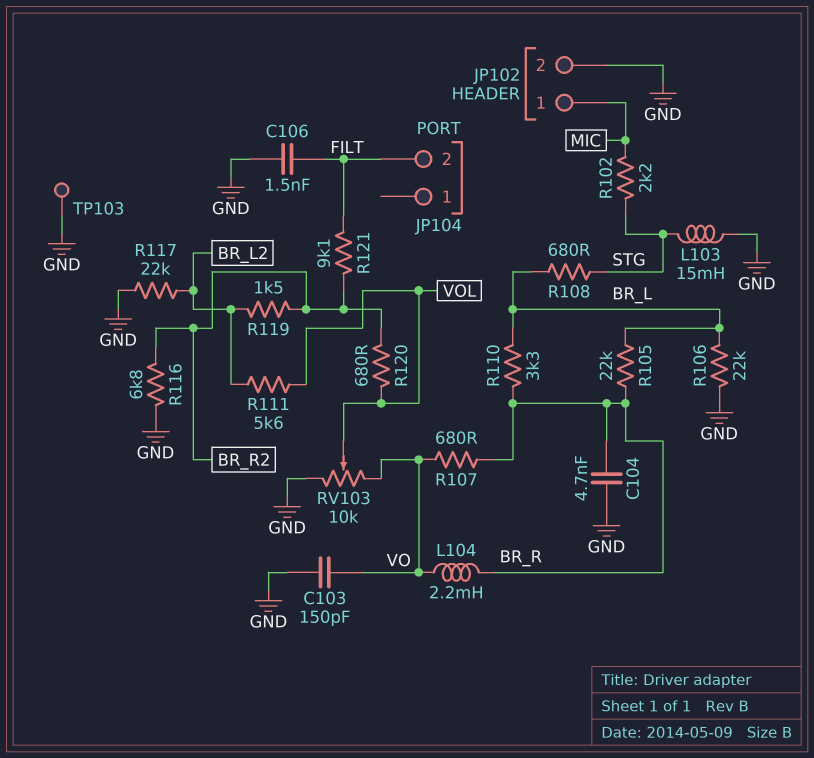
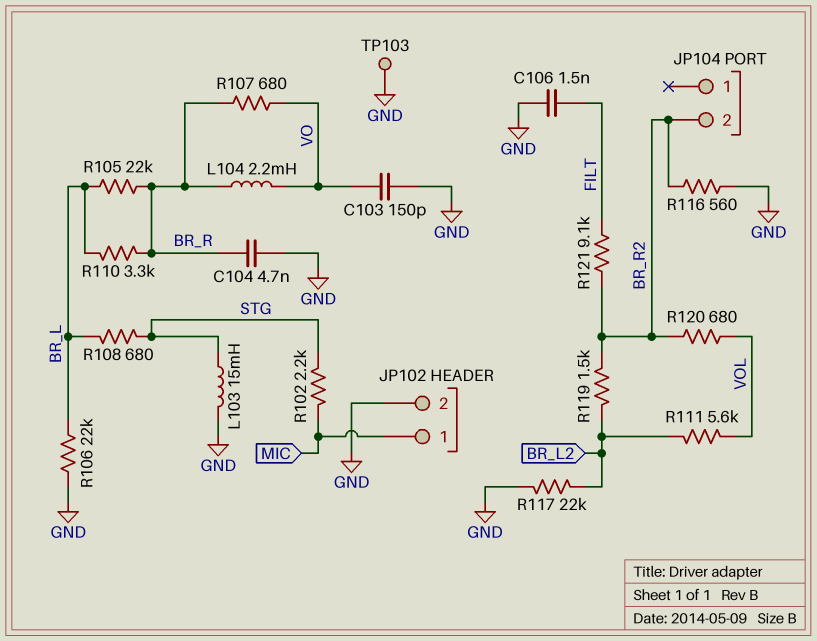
JP104 pin 2: FILT -> BR_R2
R116: 6.8k (BR_R2, GND) -> 560 (BR_R2, GND)
RV103: 10k (GND, VO, wiper VOL) -> none

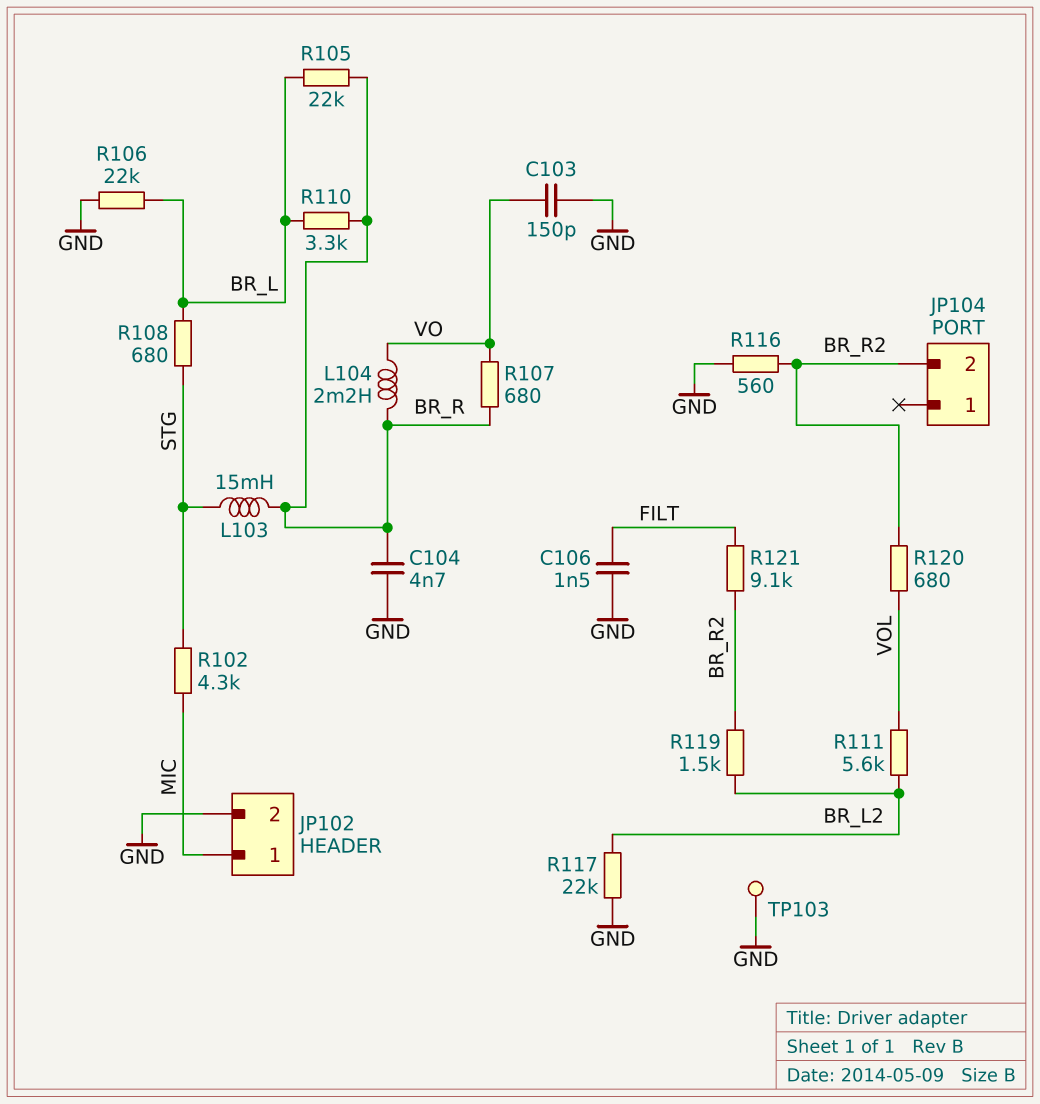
L103: 15mH (GND, STG) -> 15mH (BR_R, STG)
R102: 2.2k (MIC, STG) -> 4.3k (MIC, STG)

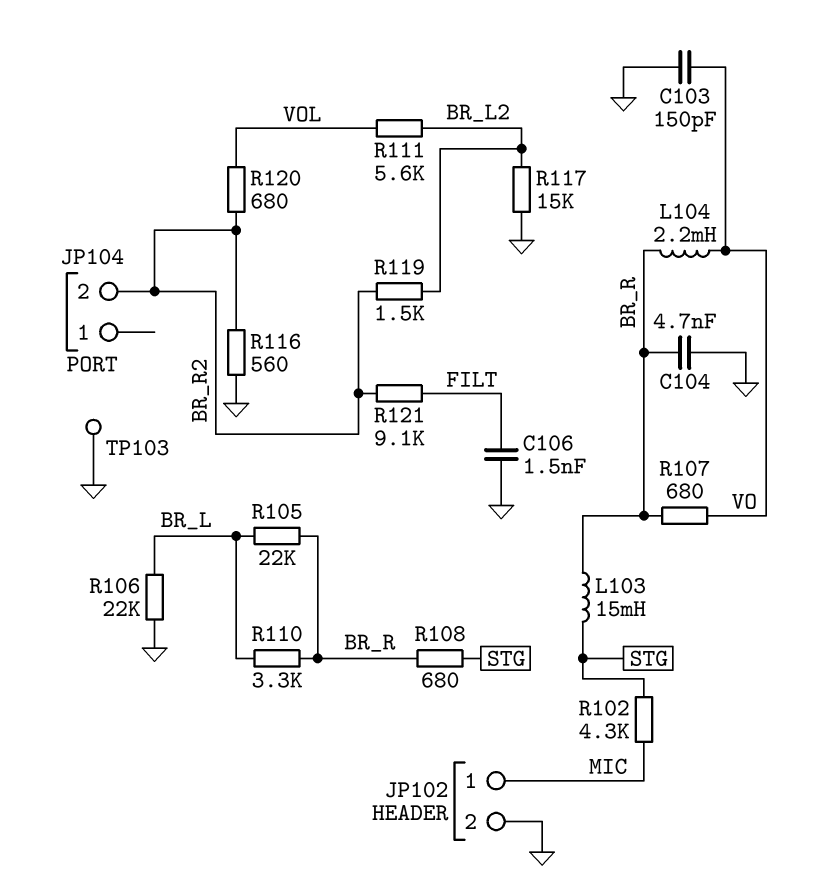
R108: 680 (BR_L, STG) -> 680 (BR_R, STG)
R117: 22k (BR_L2, GND) -> 15k (BR_L2, GND)

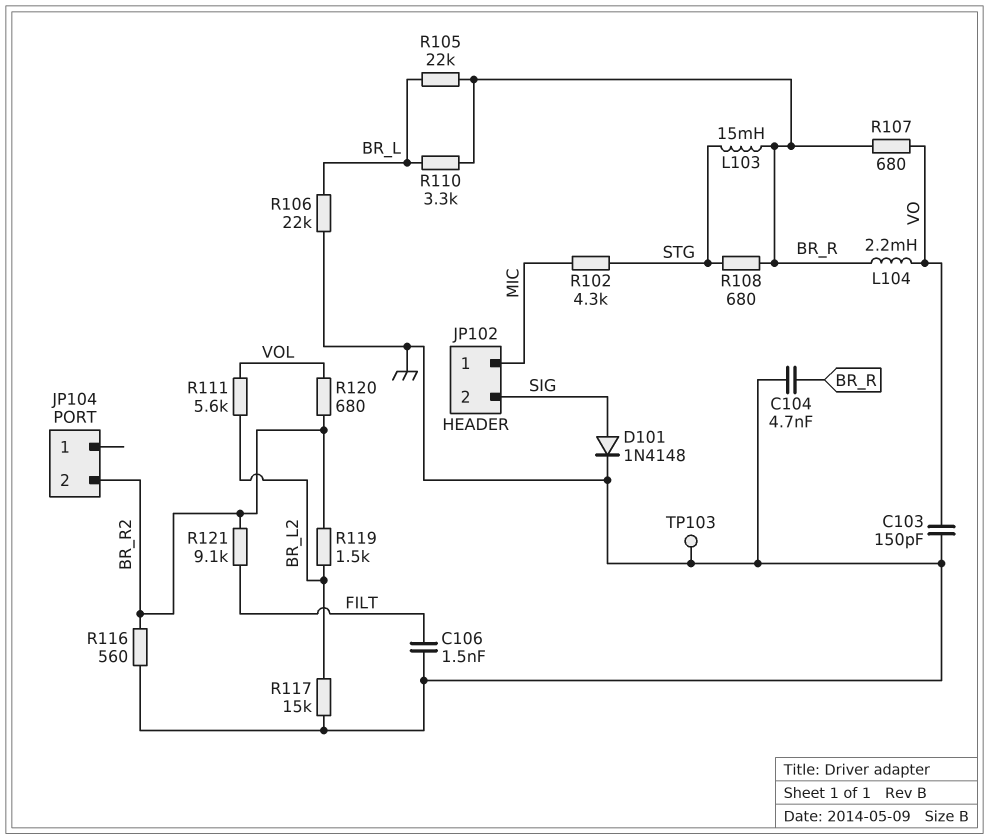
D101: none -> diode 1N4148 (A SIG, K GND)
JP102 pin 2: GND -> SIG

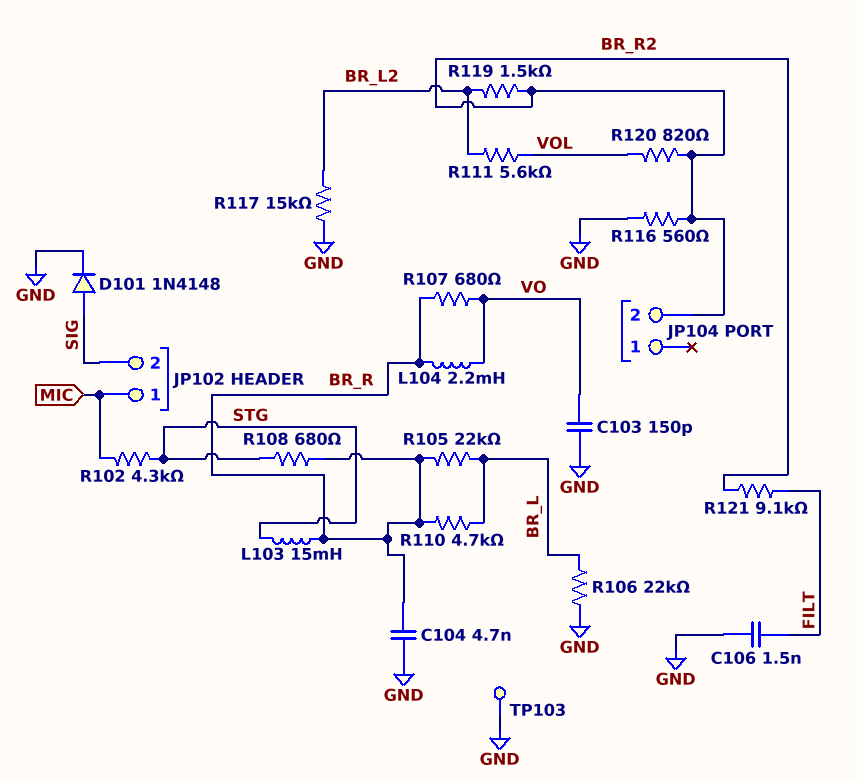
R110: 3.3k (BR_L, BR_R) -> 4.7k (BR_L, BR_R)
R120: 680 (BR_R2, VOL) -> 820 (BR_R2, VOL)

